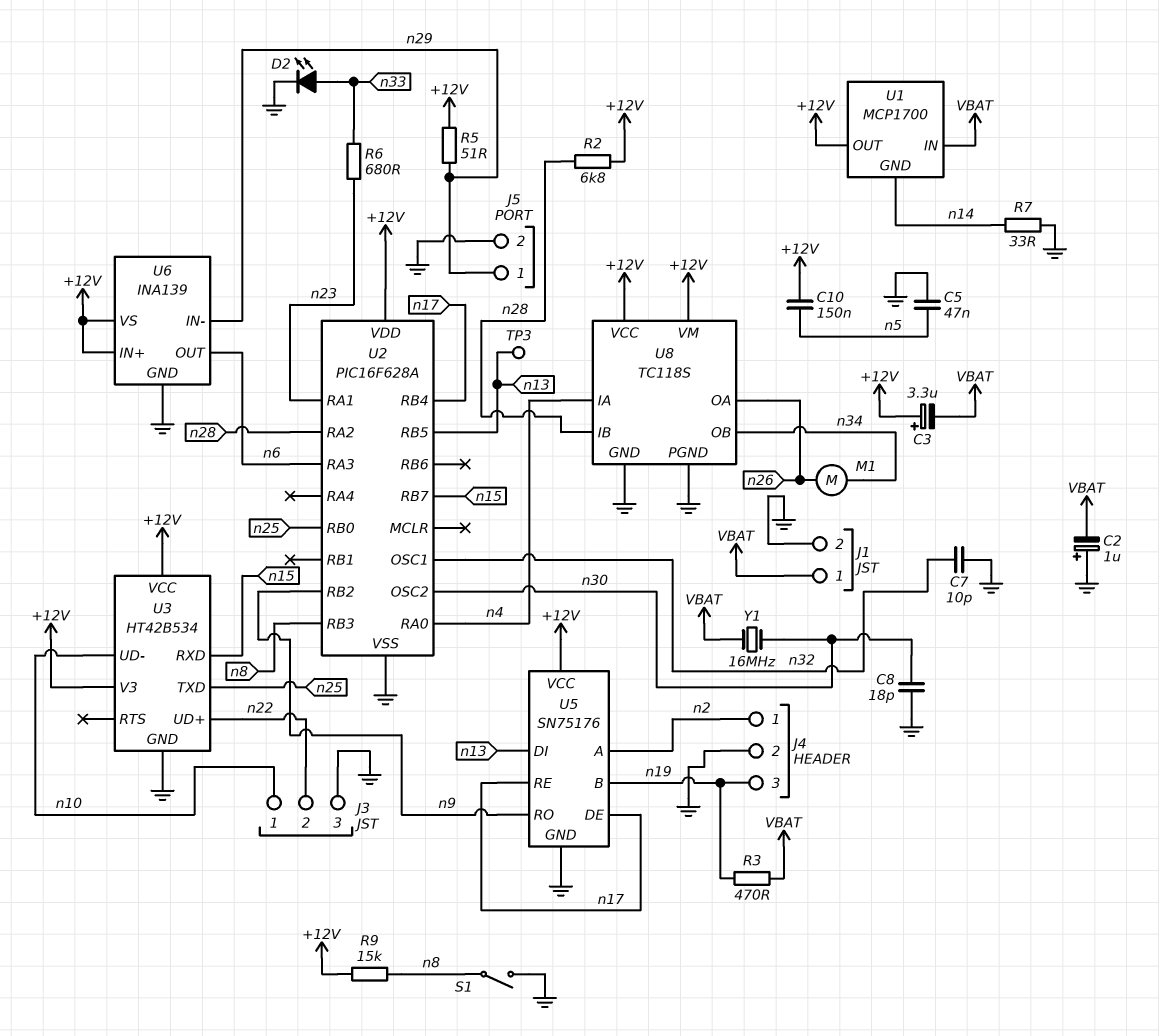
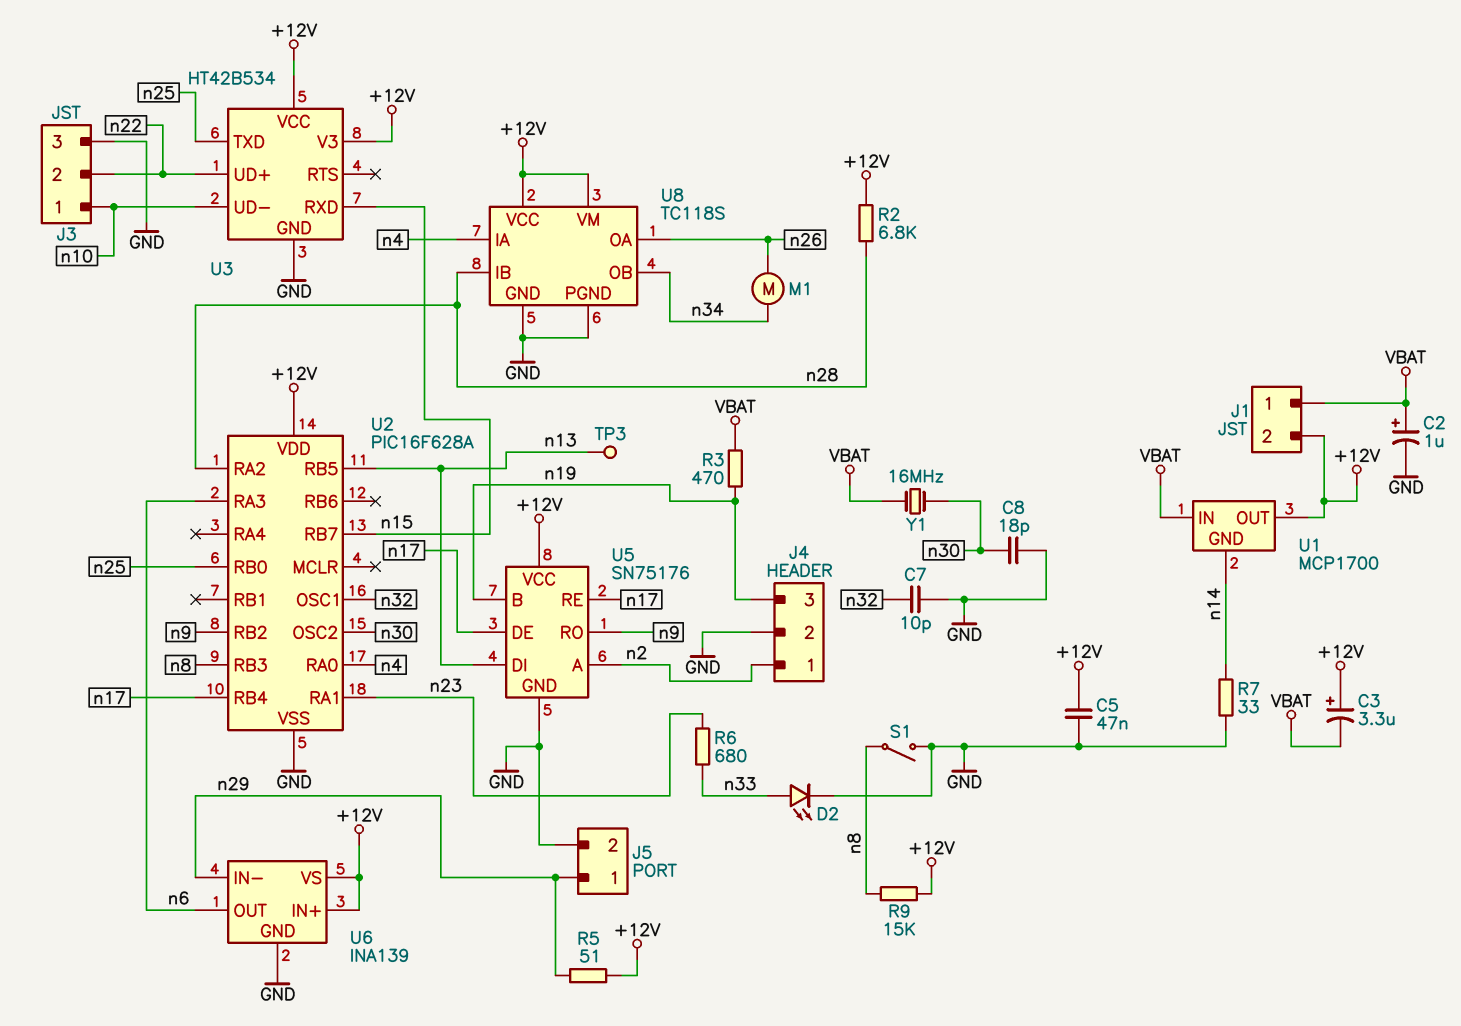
C2: 1uF (plus GND, minus VBAT) -> 1uF (plus VBAT, minus GND)
C5: 47nF (GND, n5) -> 47nF (+12V, GND)
C10: 150nF (+12V, n5) -> none
J1 pin 2: GND -> +12V

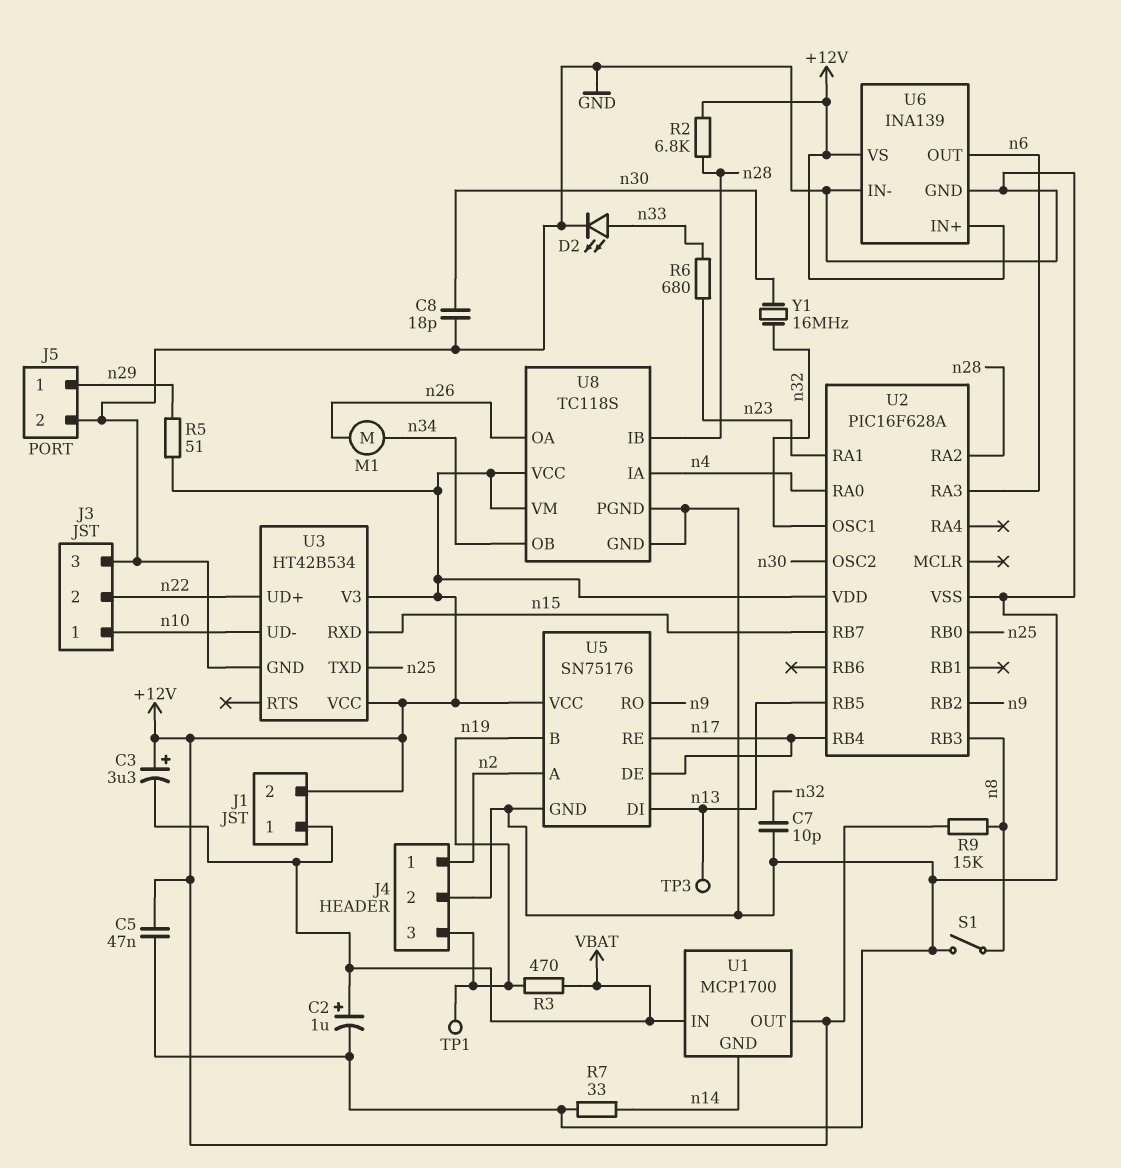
TP1: none -> test point (n19)
U6 pin IN-: n29 -> GND
Y1: 16MHz (VBAT, n30) -> 16MHz (n30, n32)

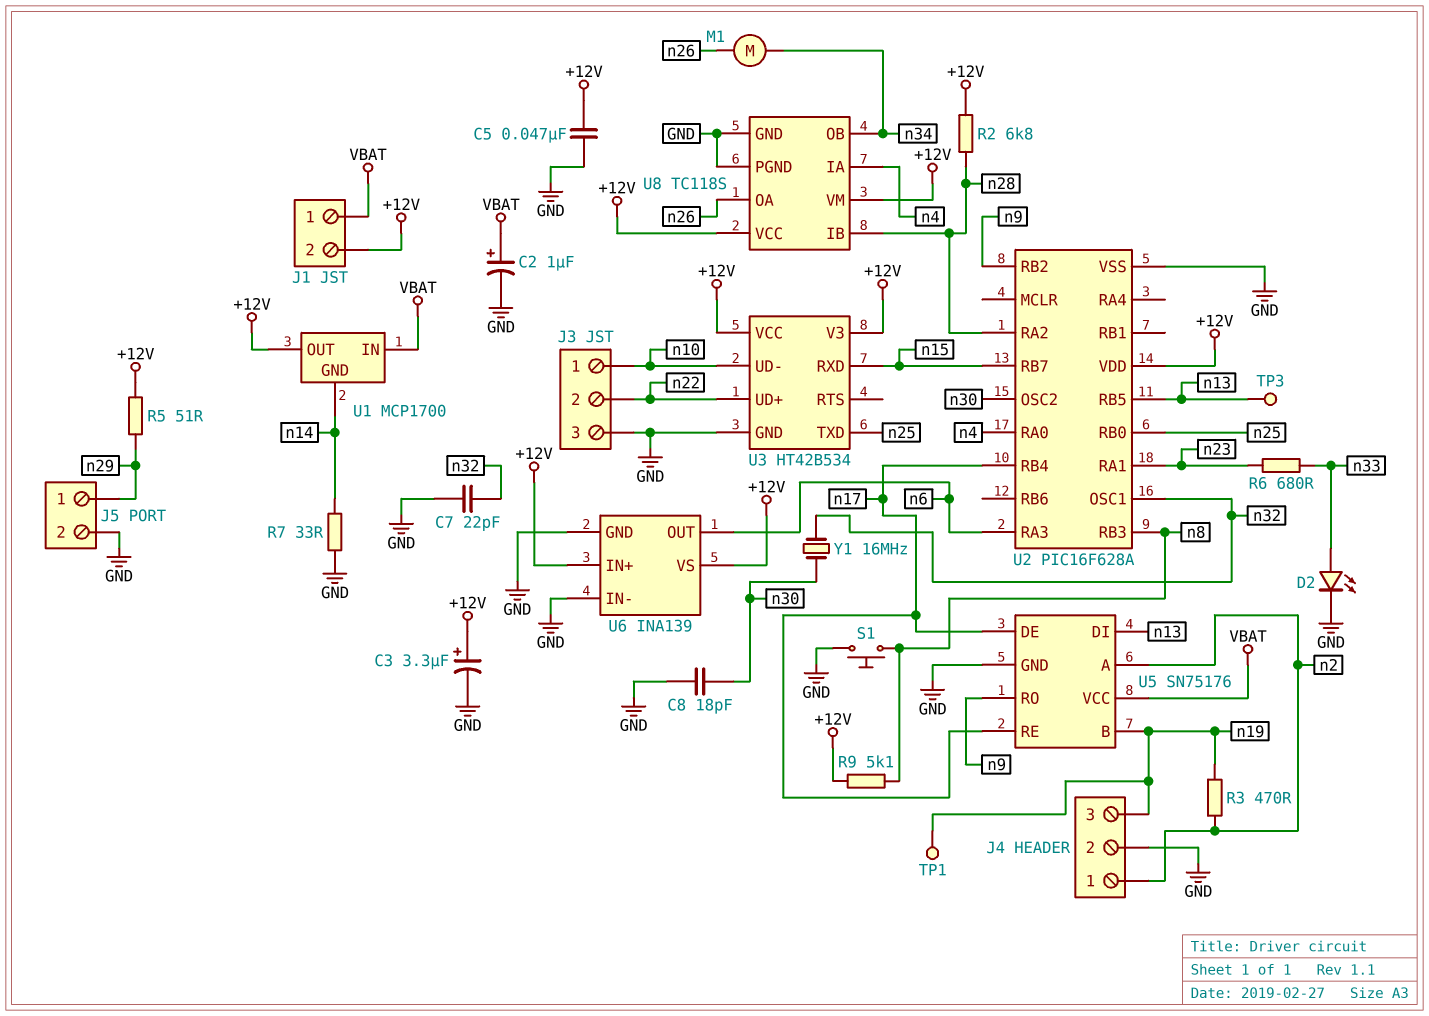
C3: 3.3uF (plus +12V, minus VBAT) -> 3.3uF (plus +12V, minus GND)
C7: 10pF (GND, n32) -> 22pF (GND, n32)
R3: 470 (VBAT, n19) -> 470 (n2, n19)
R9: 15k (+12V, n8) -> 5.1k (+12V, n8)
S1: switch (GND, n8) -> button (GND, n8)
U5 pin VCC: +12V -> VBAT

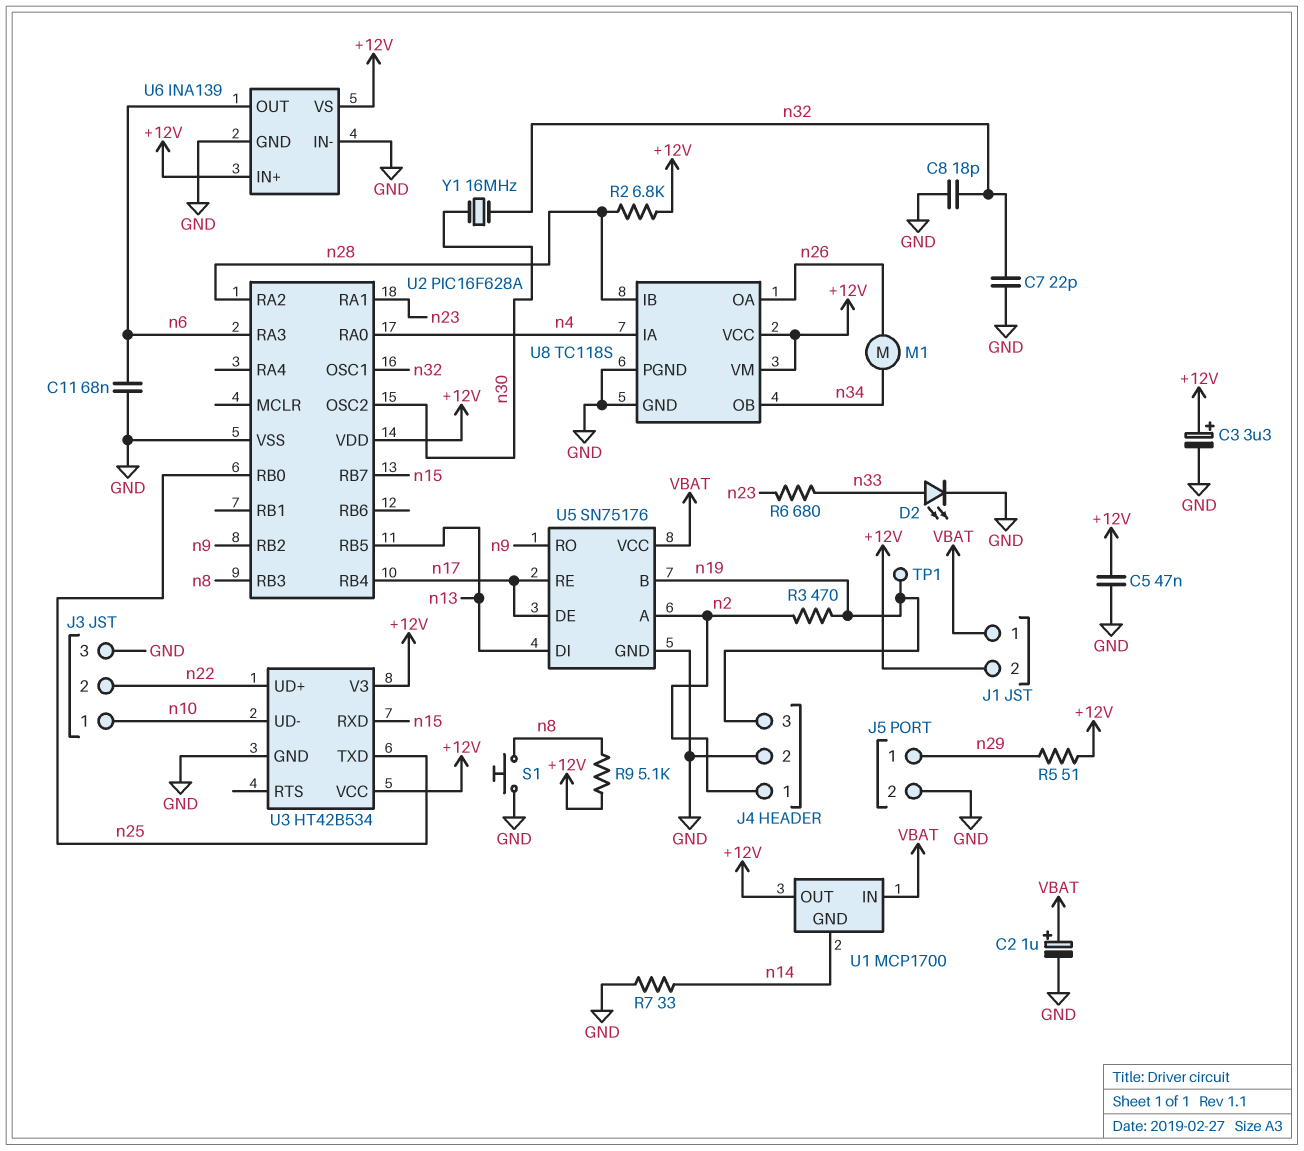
C8: 18pF (GND, n30) -> 18pF (GND, n32)
C11: none -> 68nF (GND, n6)
TP3: test point (n13) -> none

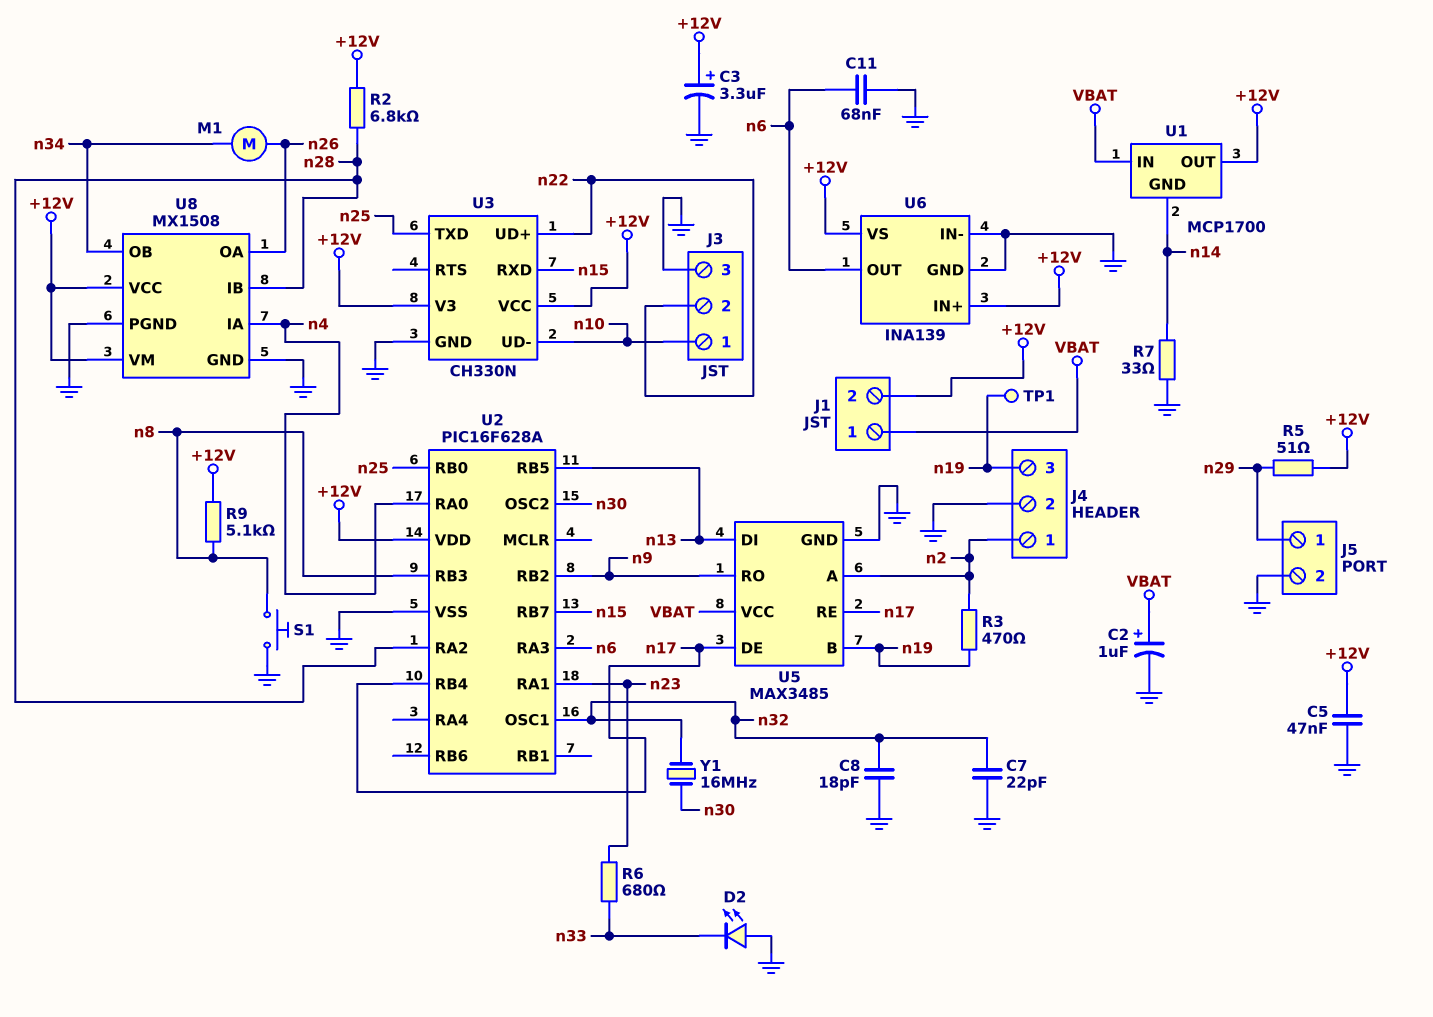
D2: LED (A n33, K GND) -> LED (A GND, K n33)
U3: HT42B534 -> CH330N
U5: SN75176 -> MAX3485
U8: TC118S -> MX1508

